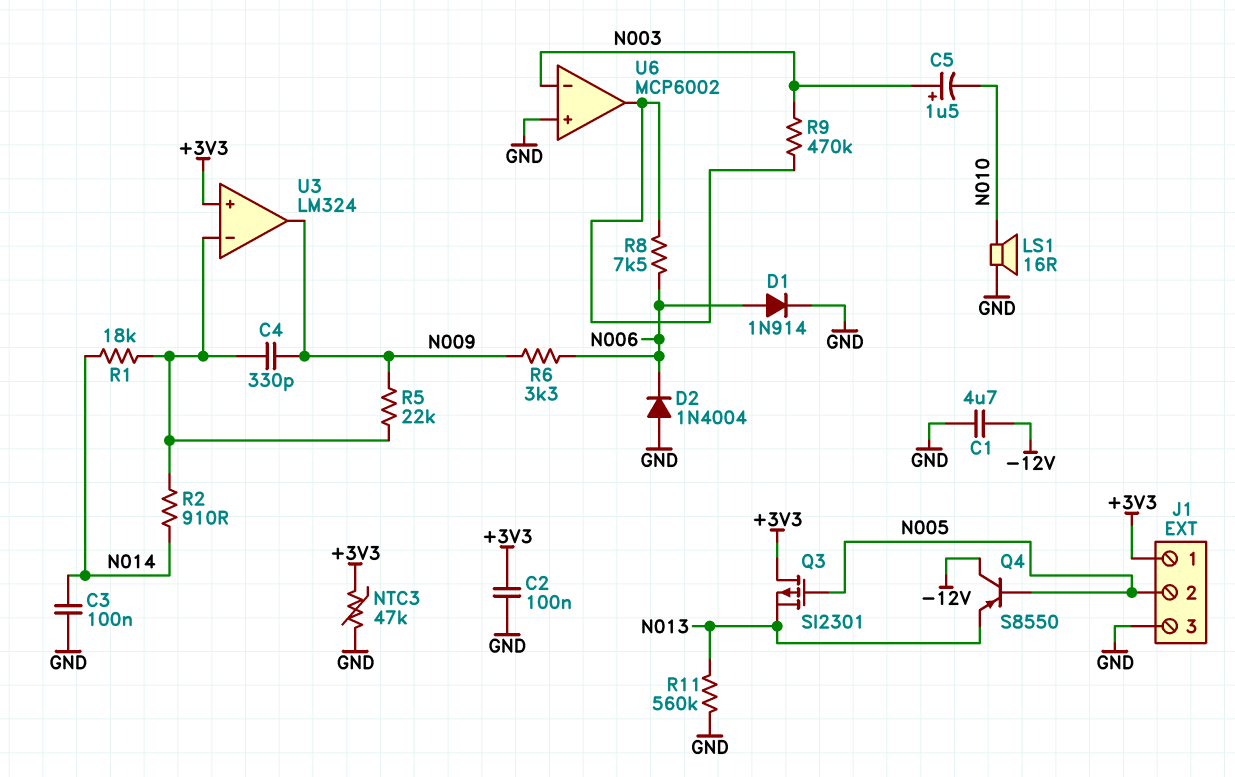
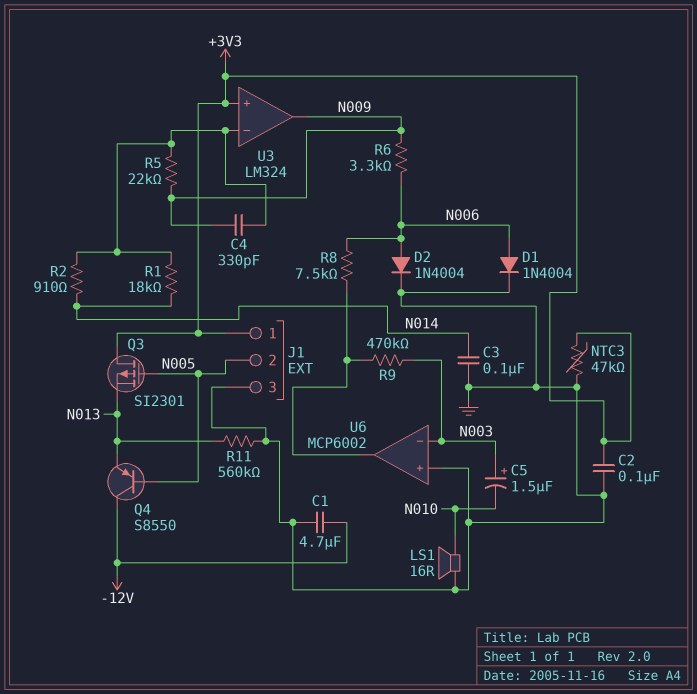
D1: diode 1N914 (A N006, K GND) -> diode 1N4004 (A N006, K GND)
D2: diode 1N4004 (A GND, K N006) -> diode 1N4004 (A N006, K GND)

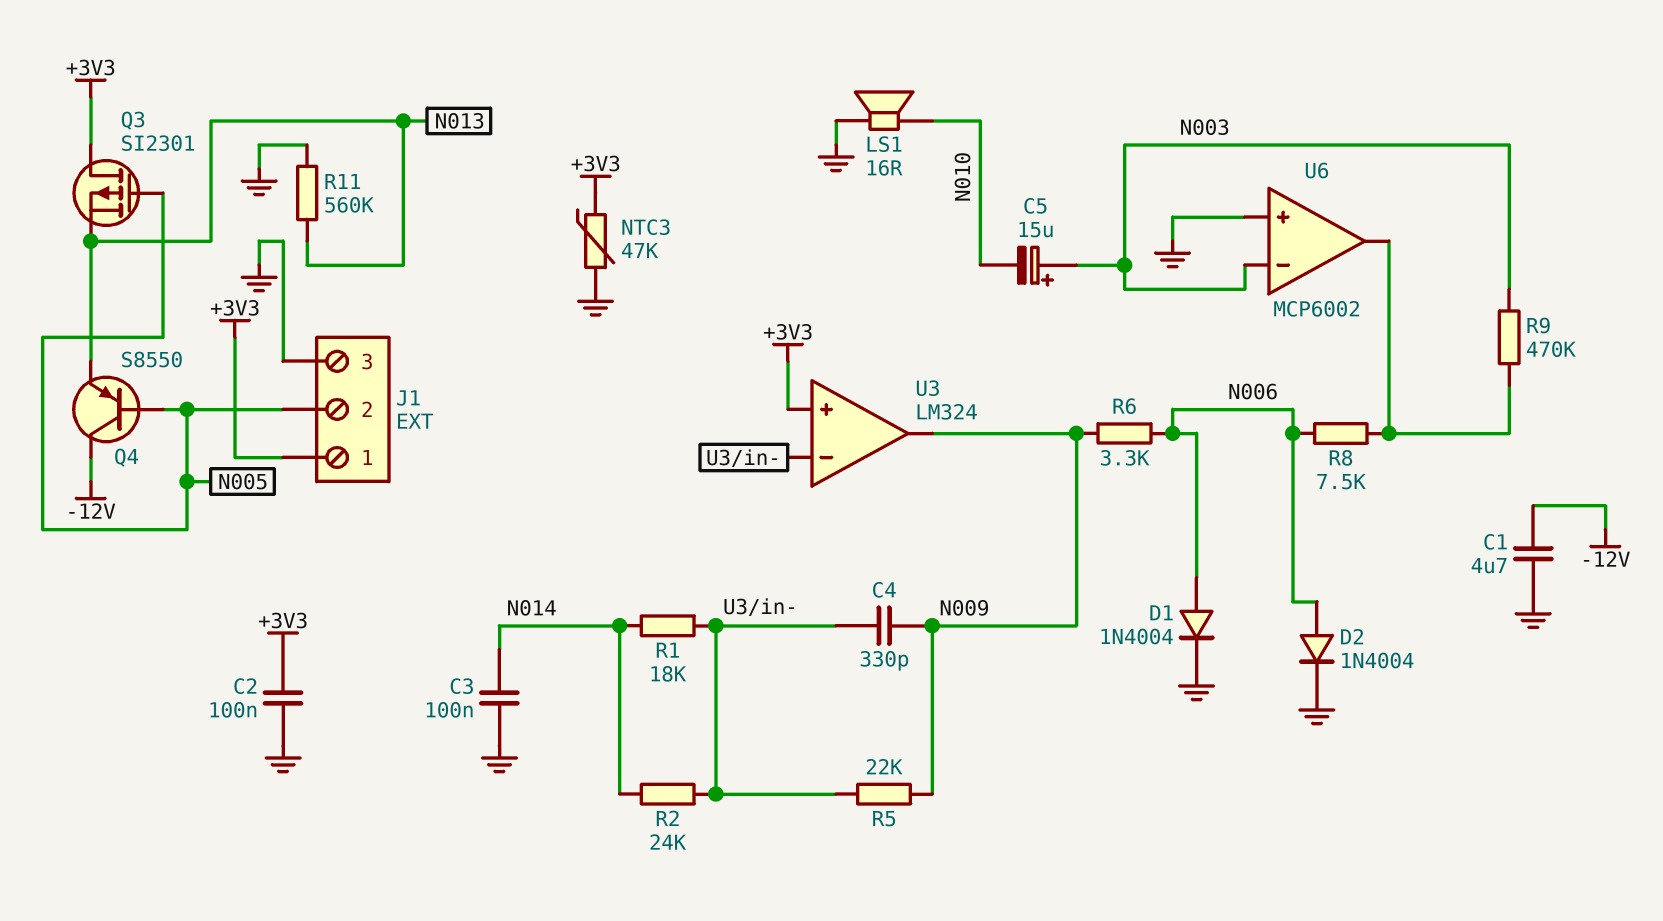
C5: 1.5uF (plus N003, minus N010) -> 15uF (plus N003, minus N010)
R2: 910 (N014, U3/in-) -> 24k (N014, U3/in-)

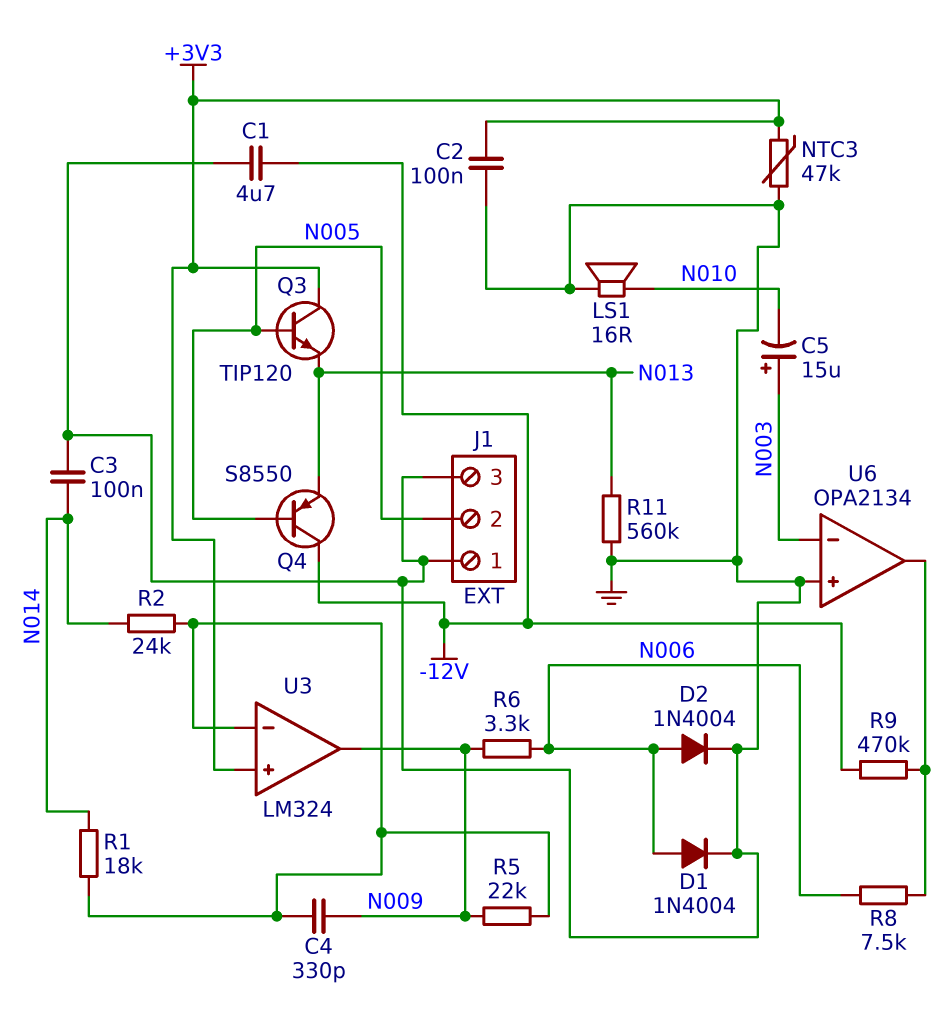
J1 pin 1: +3V3 -> GND
Q3: PMOS SI2301 (G N005, D +3V3, S N013) -> NPN TIP120 (B N005, C +3V3, E N013)
R9: 470k (N003, U6/out) -> 470k (-12V, U6/out)
U6: MCP6002 -> OPA2134

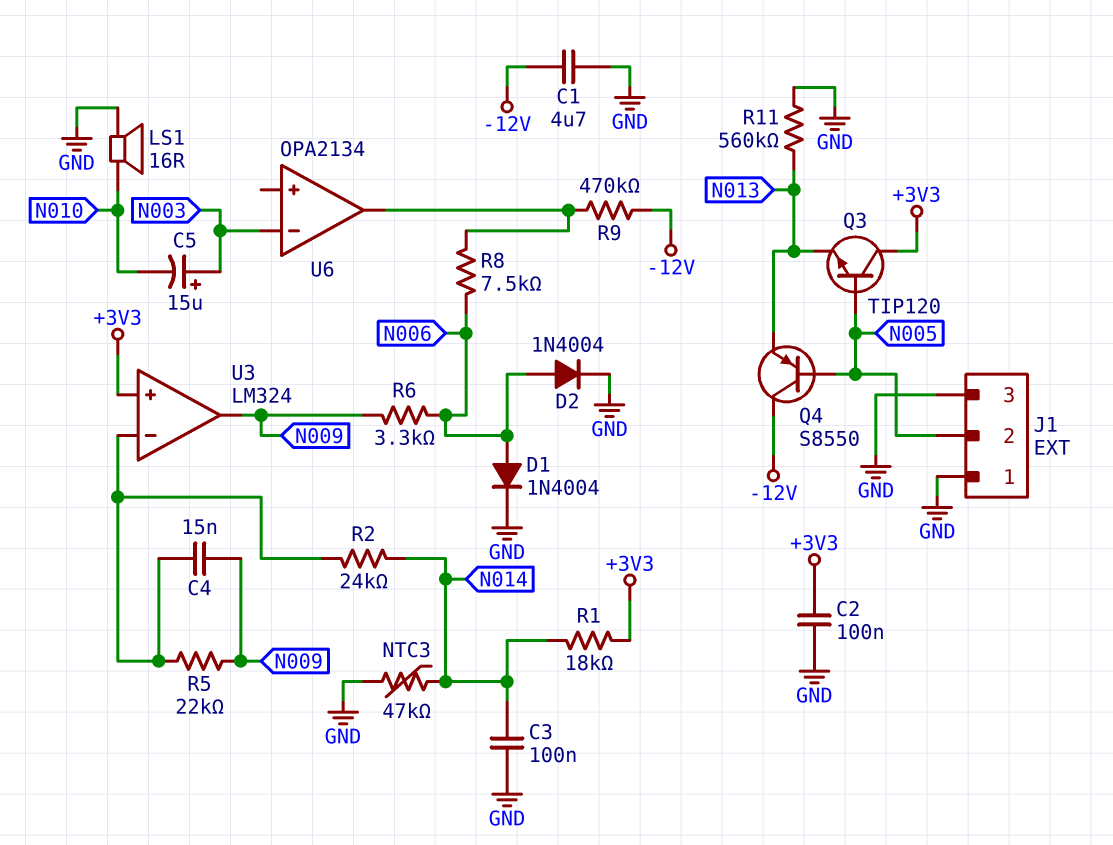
C4: 330pF (N009, U3/in-) -> 15nF (N009, U3/in-)
NTC3: 47k (+3V3, GND) -> 47k (GND, N014)
R1: 18k (N014, U3/in-) -> 18k (+3V3, N014)
U6 pin in+: GND -> none

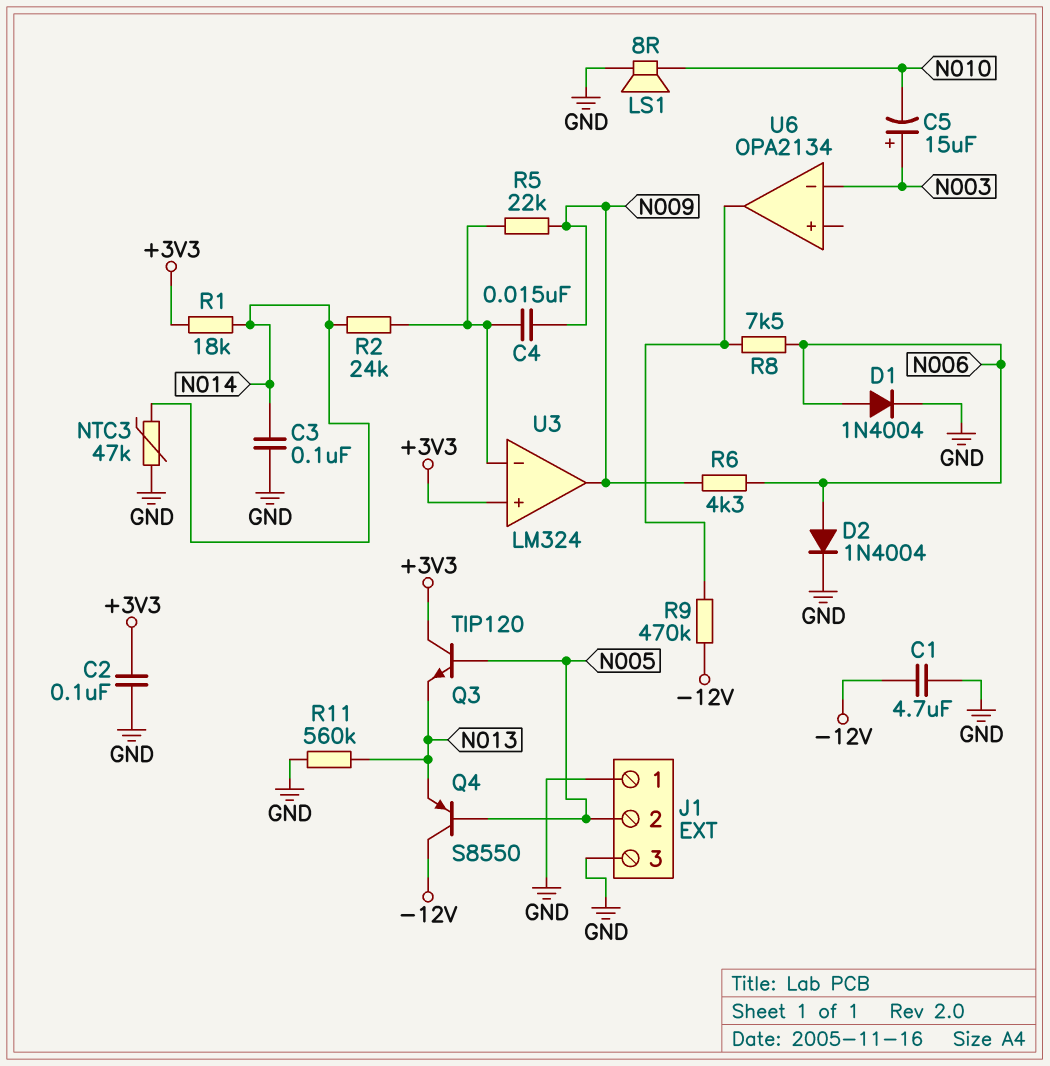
LS1: speaker 16R (GND, N010) -> speaker 8R (GND, N010)
R6: 3.3k (N006, N009) -> 4.3k (N006, N009)

